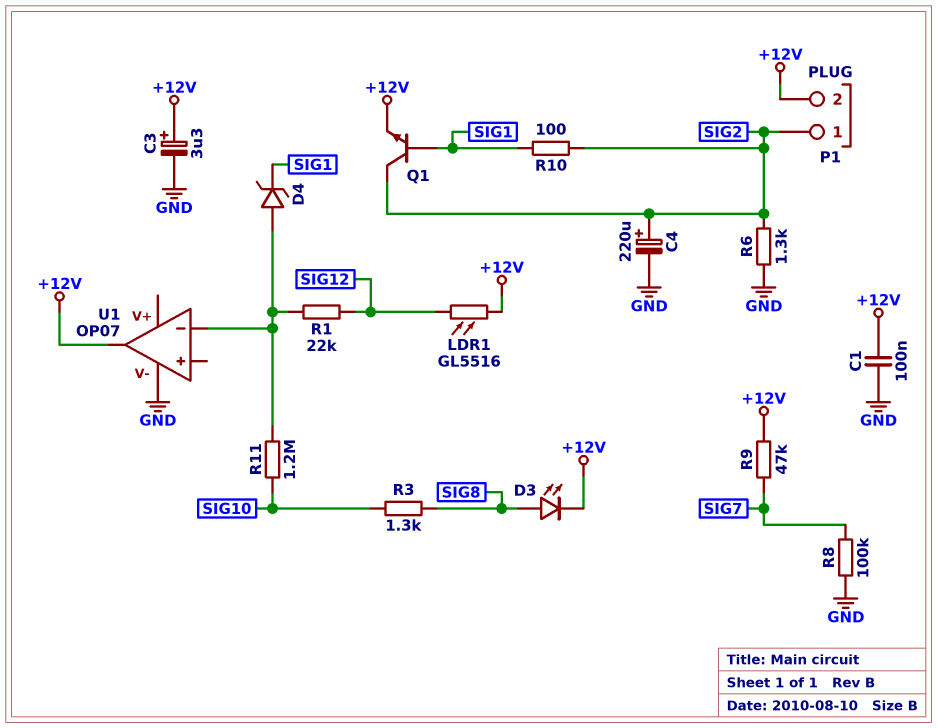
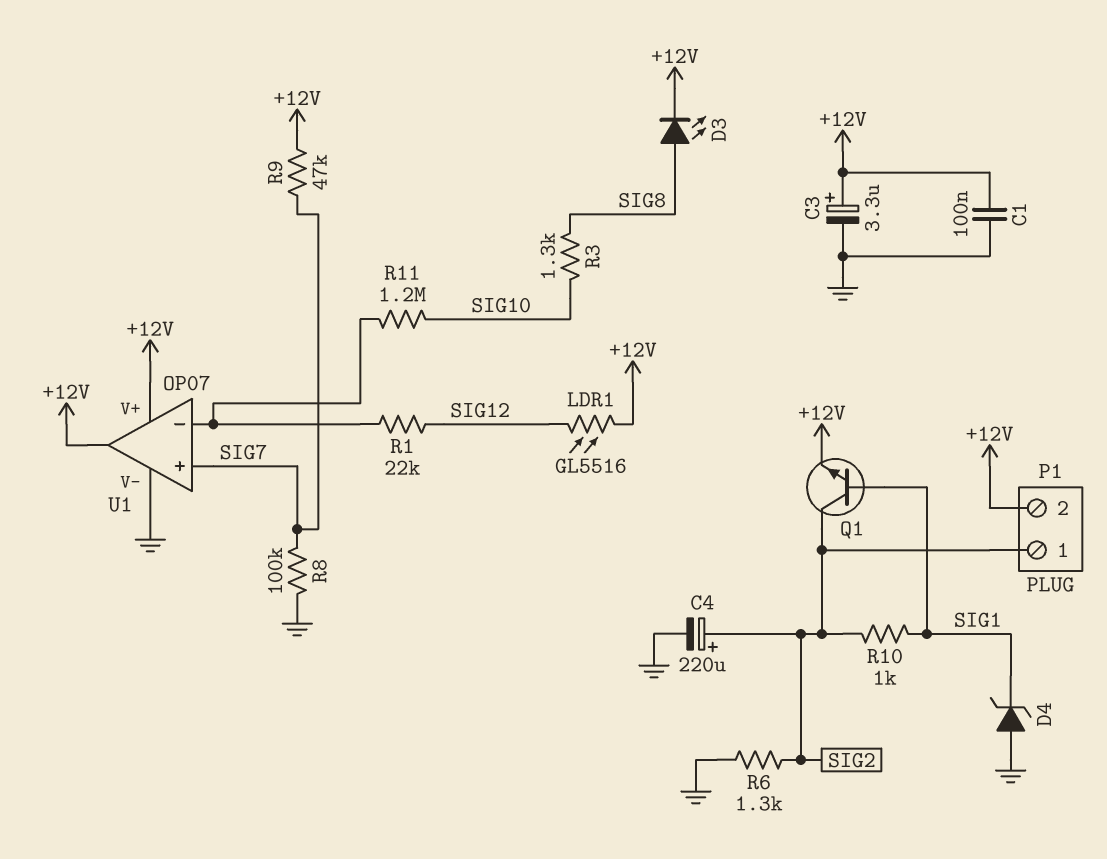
D4: zener (A U1/in-, K SIG1) -> zener (A GND, K SIG1)
R10: 100 (SIG1, SIG2) -> 1k (SIG1, SIG2)
U1 pin V+: none -> +12V
U1 pin in+: none -> SIG7

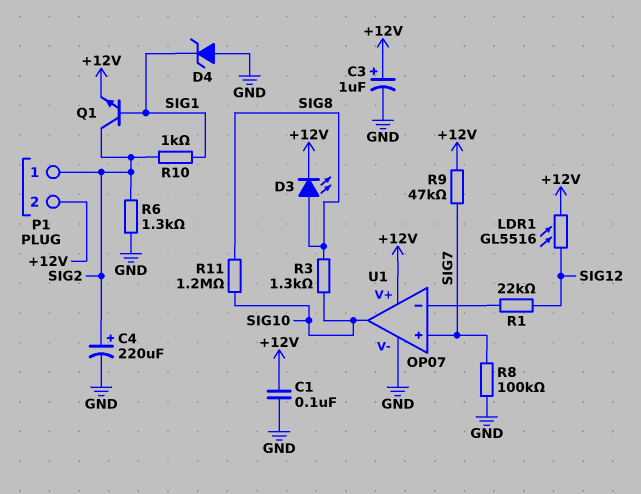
C3: 3.3uF (plus +12V, minus GND) -> 1uF (plus +12V, minus GND)
R11: 1.2M (SIG10, U1/in-) -> 1.2M (SIG8, SIG10)
U1 pin out: +12V -> SIG10

